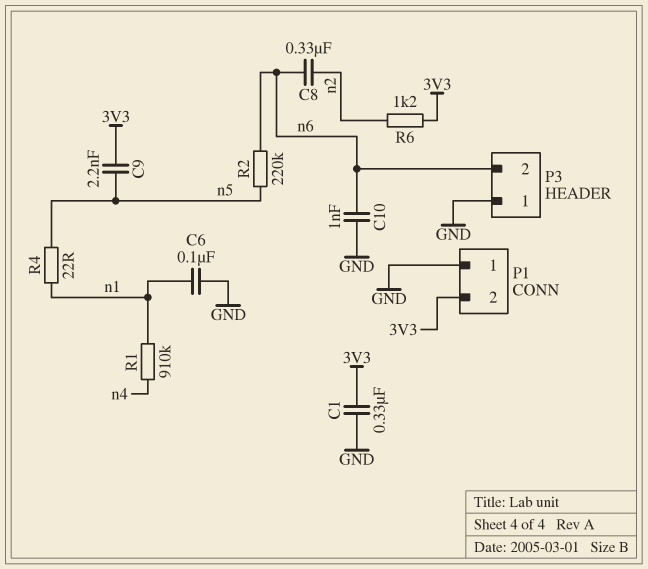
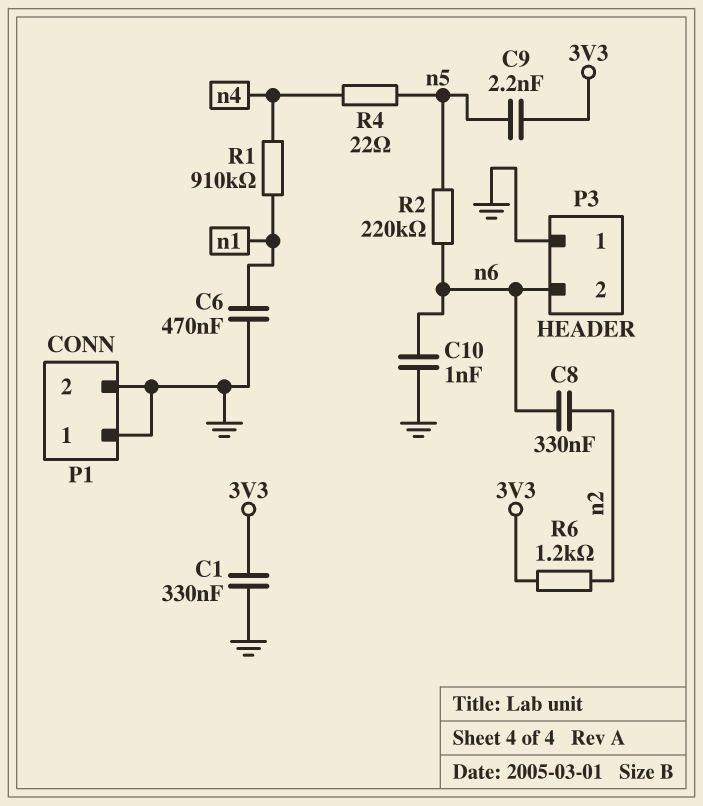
C6: 100nF (GND, n1) -> 470nF (GND, n1)
P1 pin 2: 3V3 -> GND
R4: 22 (n1, n5) -> 22 (n4, n5)

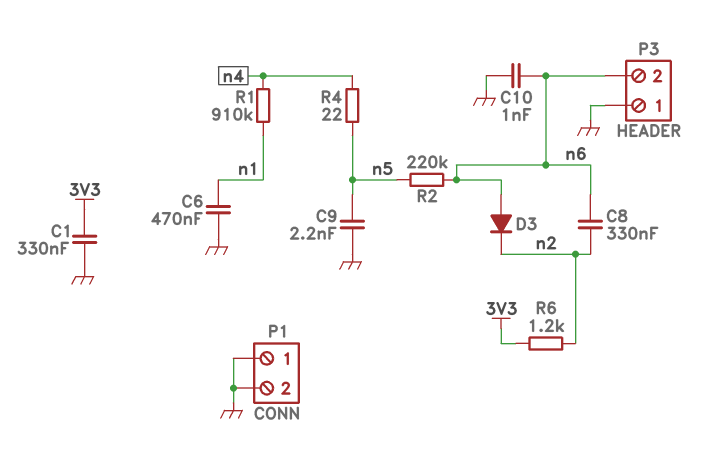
C9: 2.2nF (3V3, n5) -> 2.2nF (GND, n5)
D3: none -> diode (A n6, K n2)

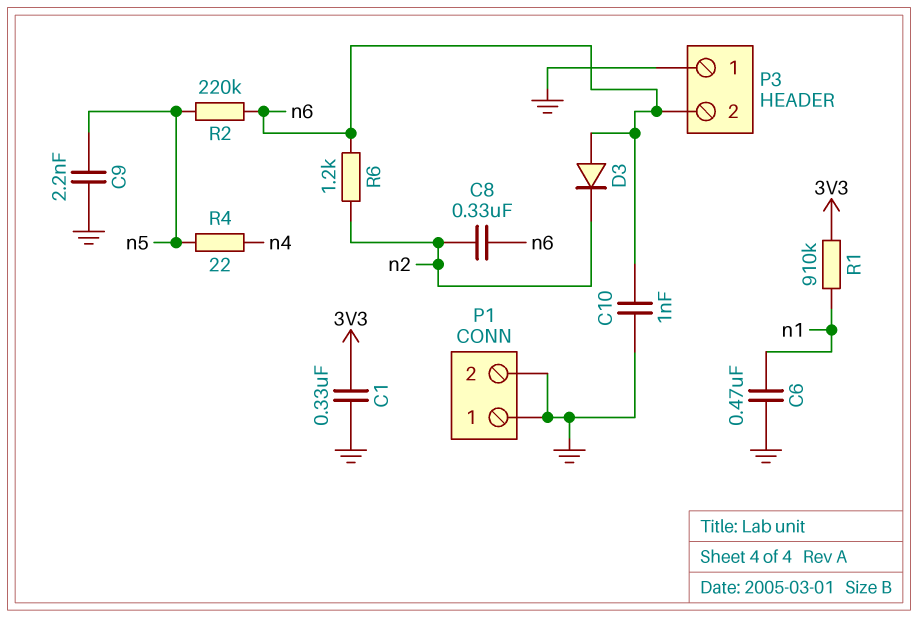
R1: 910k (n1, n4) -> 910k (3V3, n1)
R6: 1.2k (3V3, n2) -> 1.2k (n2, n6)

